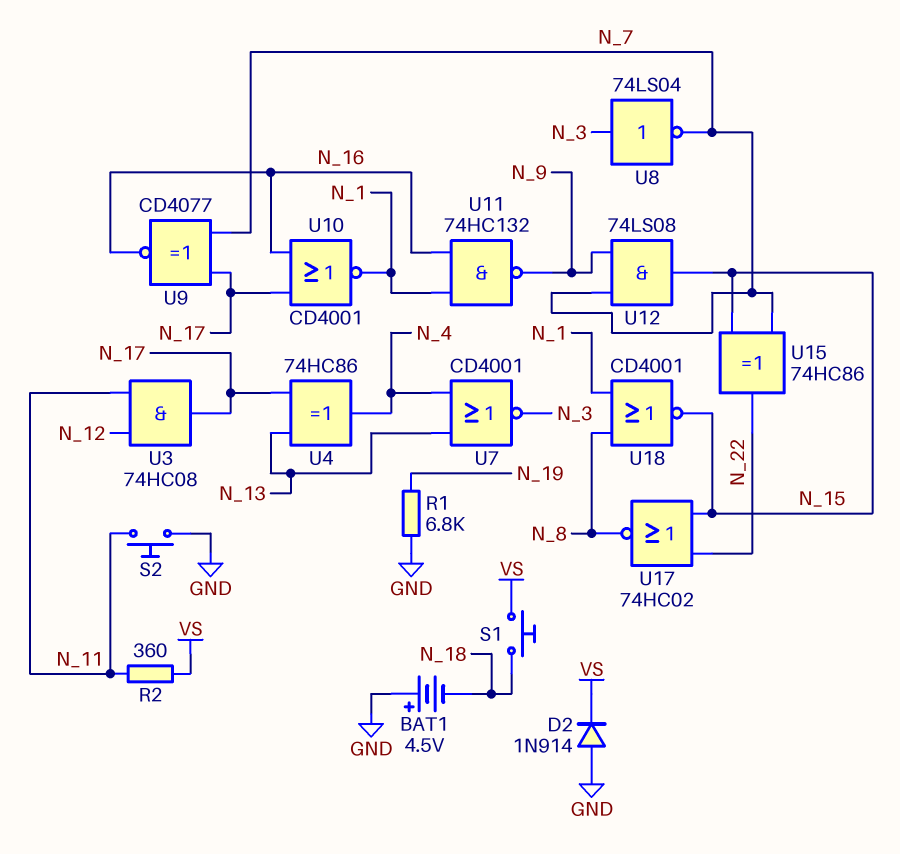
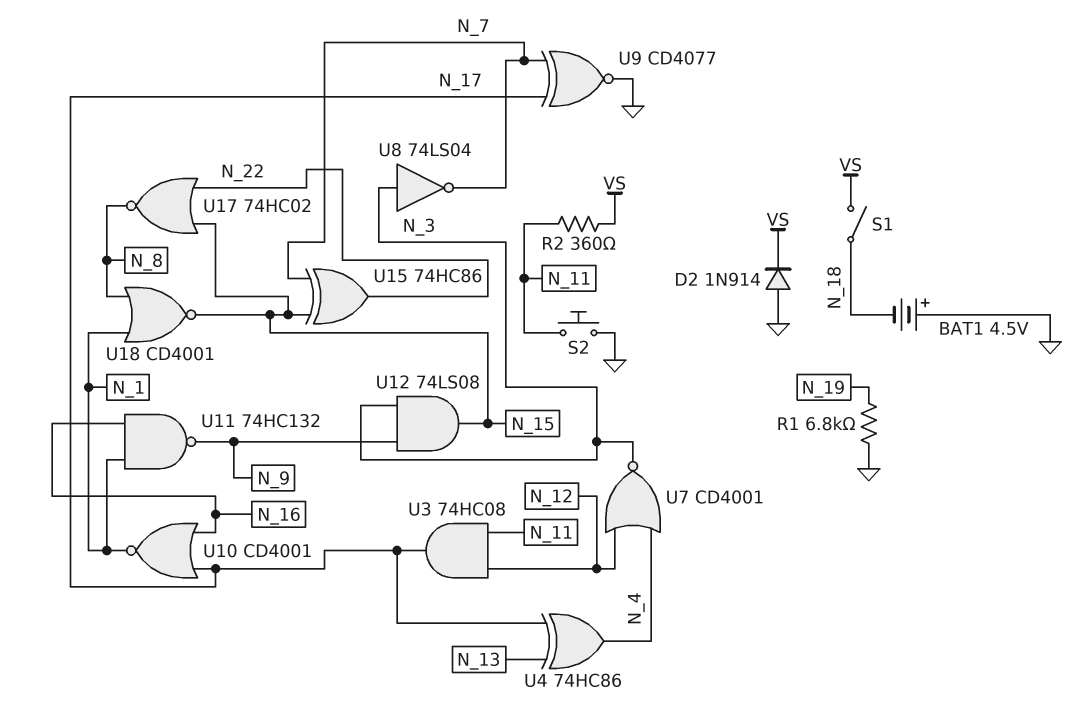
S1: button (N_18, VS) -> switch (N_18, VS)
U7: NOR CD4001 (in N_4, in N_13, out N_3) -> NOR CD4001 (in N_4, in N_12, out N_3)
U9: XNOR CD4077 (in N_7, in N_17, out N_16) -> XNOR CD4077 (in N_7, in N_17, out GND)
U12: AND 74LS08 (in N_7, in N_9, out N_15) -> AND 74LS08 (in N_3, in N_9, out N_15)

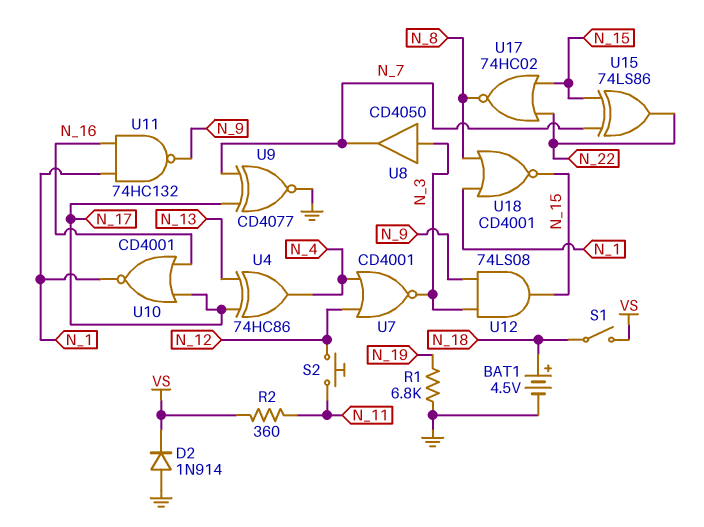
BAT1: 4.5V (plus GND, minus N_18) -> 4.5V (plus N_18, minus GND)
S2: button (GND, N_11) -> button (N_11, N_12)
U3: AND 74HC08 (in N_11, in N_12, out N_17) -> none
U8: NOT 74LS04 (in N_3, out N_7) -> buffer CD4050 (in N_3, out N_7)
U15: XOR 74HC86 (in N_7, in N_15, out N_22) -> XOR 74LS86 (in N_7, in N_15, out N_22)

